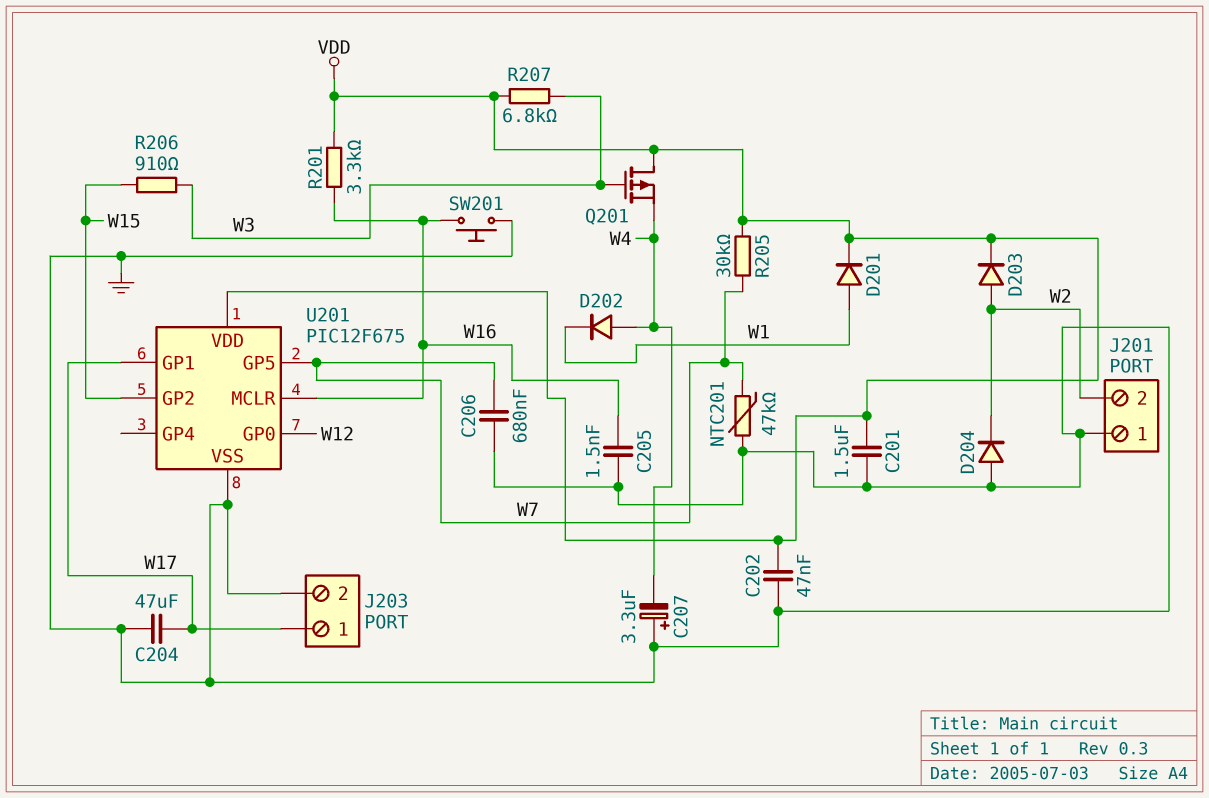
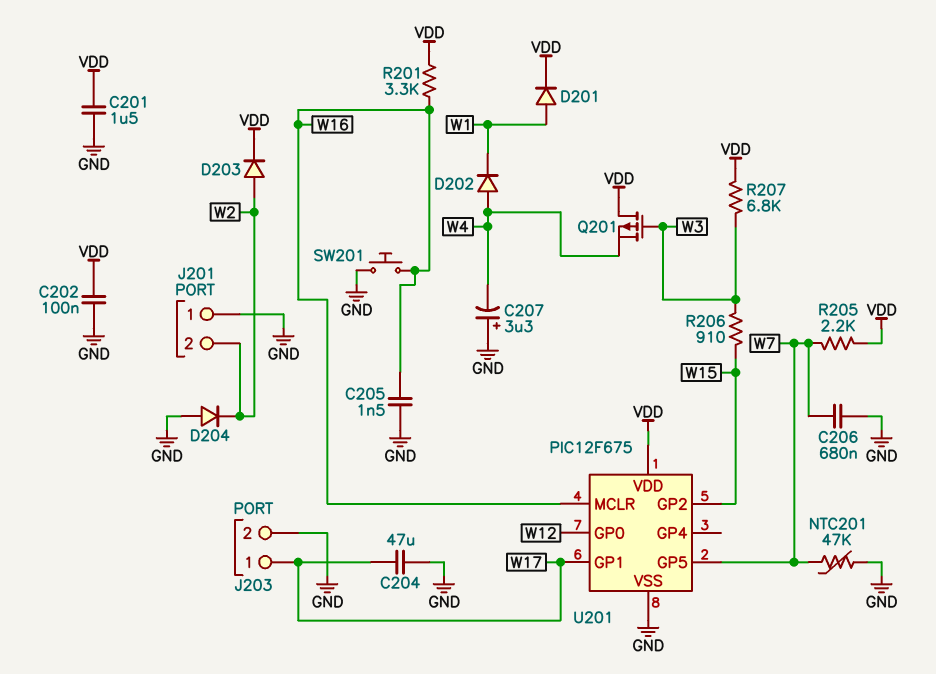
C202: 47nF (GND, VDD) -> 100nF (GND, VDD)
R205: 30k (VDD, W7) -> 2.2k (VDD, W7)

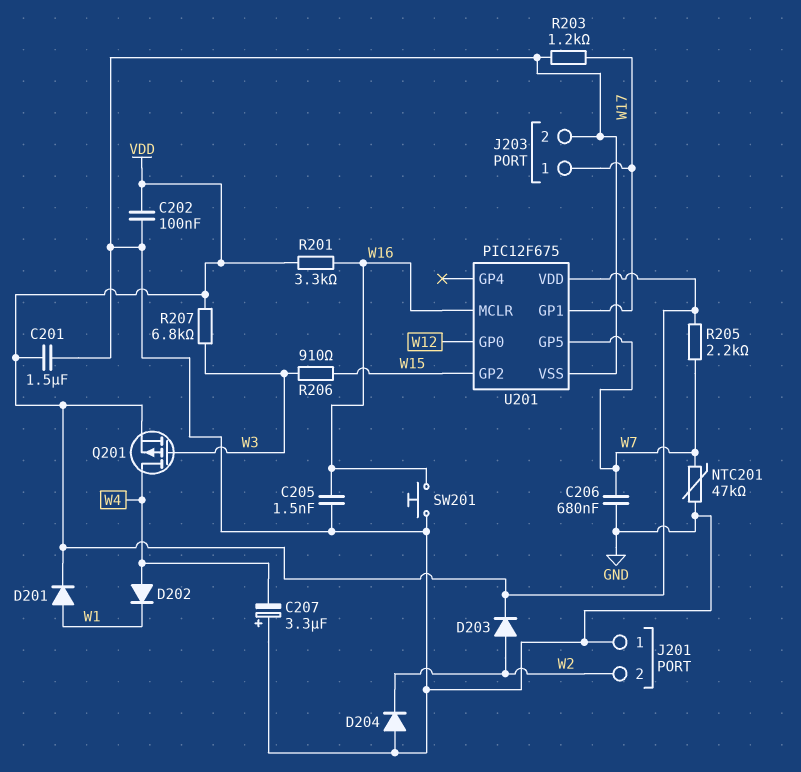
C204: 47uF (GND, W17) -> none
Q201: PMOS (G W3, D VDD, S W4) -> PMOS (G W3, D W4, S VDD)
R203: none -> 1.2k (GND, W17)

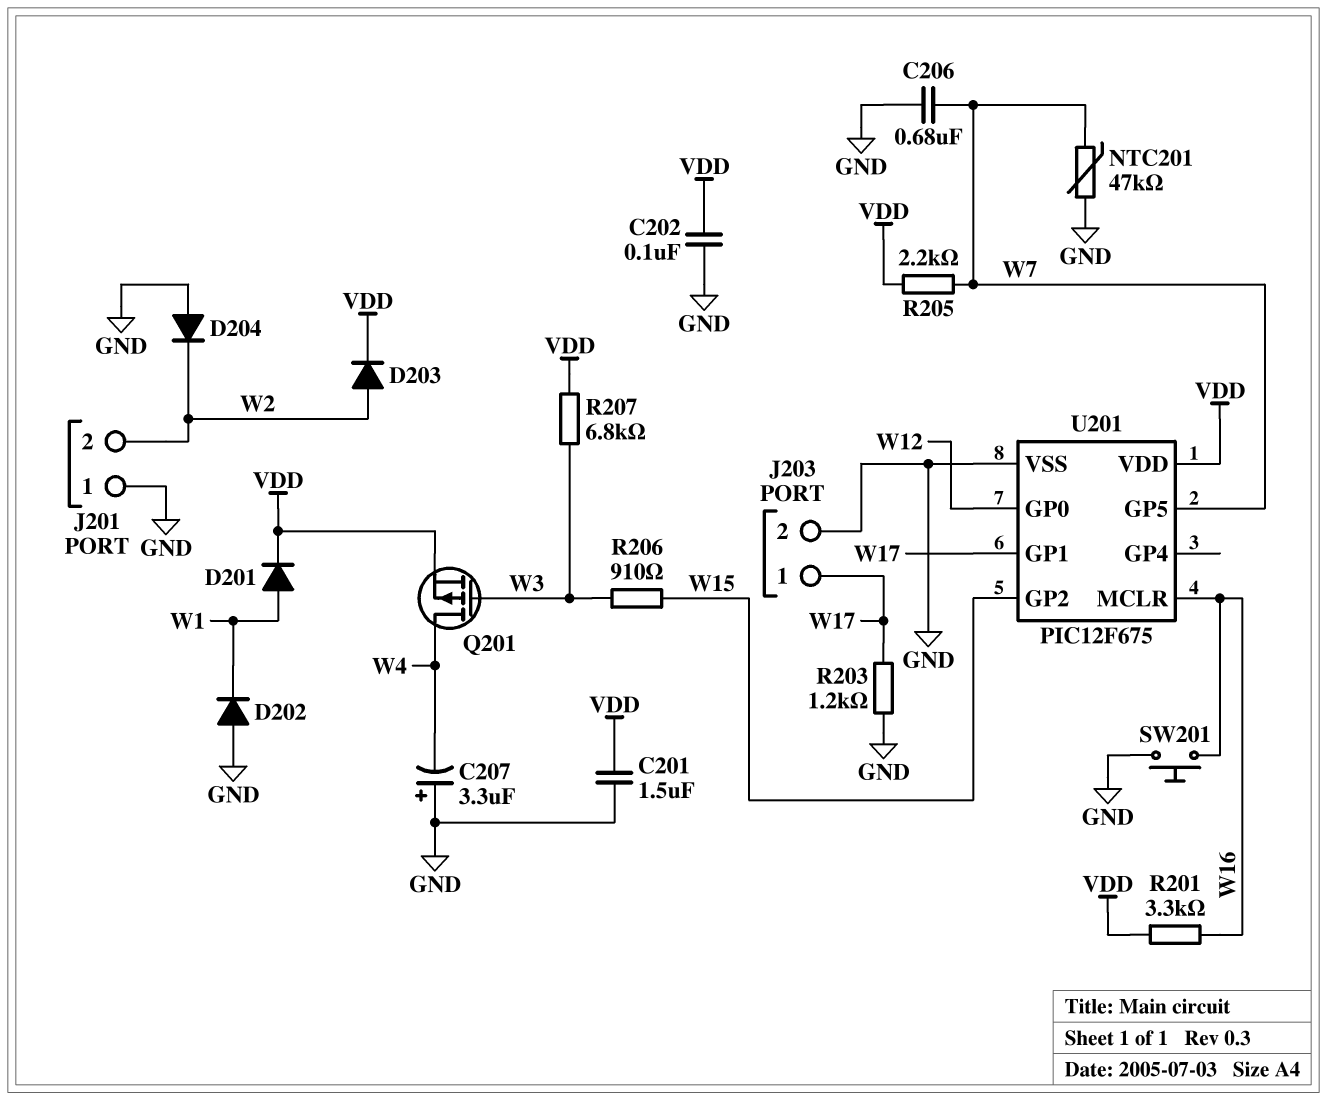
C205: 1.5nF (GND, W16) -> none
D202: diode (A W4, K W1) -> diode (A GND, K W1)

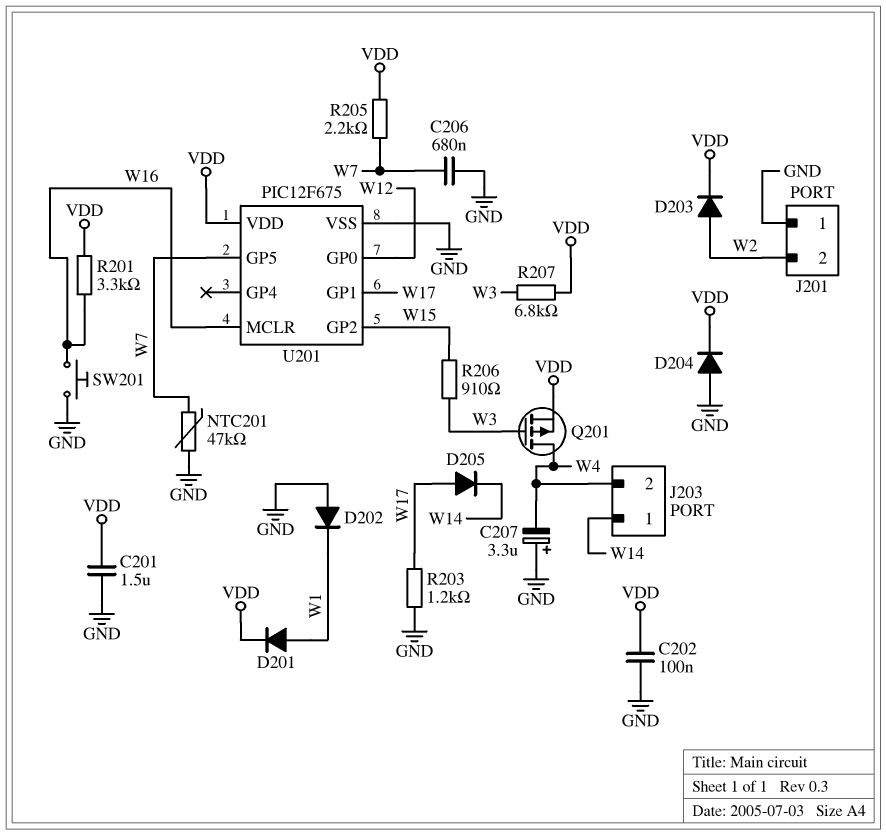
D204: diode (A GND, K W2) -> diode (A GND, K VDD)
D205: none -> diode (A W17, K W14)
J203 pin 1: W17 -> W14
J203 pin 2: GND -> W4

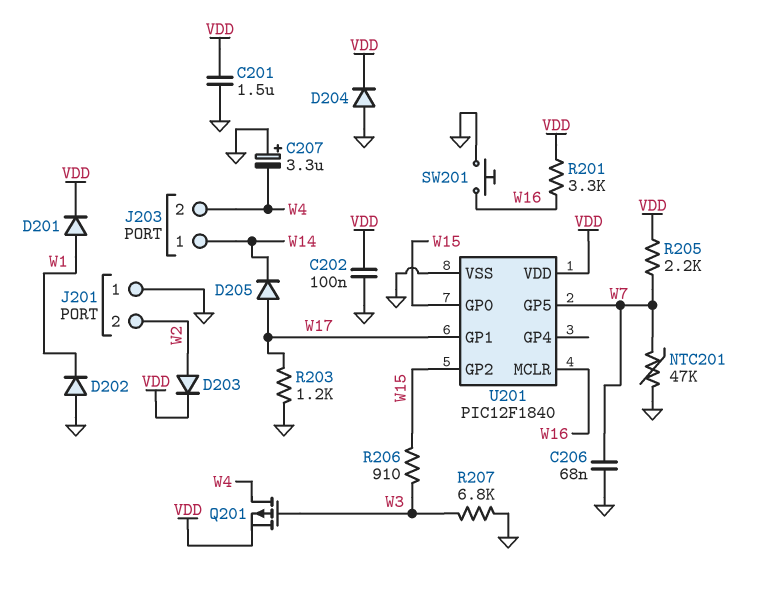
C206: 680nF (GND, W7) -> 68nF (GND, W7)
R207: 6.8k (VDD, W3) -> 6.8k (GND, W3)
U201: PIC12F675 -> PIC12F1840
U201 pin GP0: W12 -> W15

